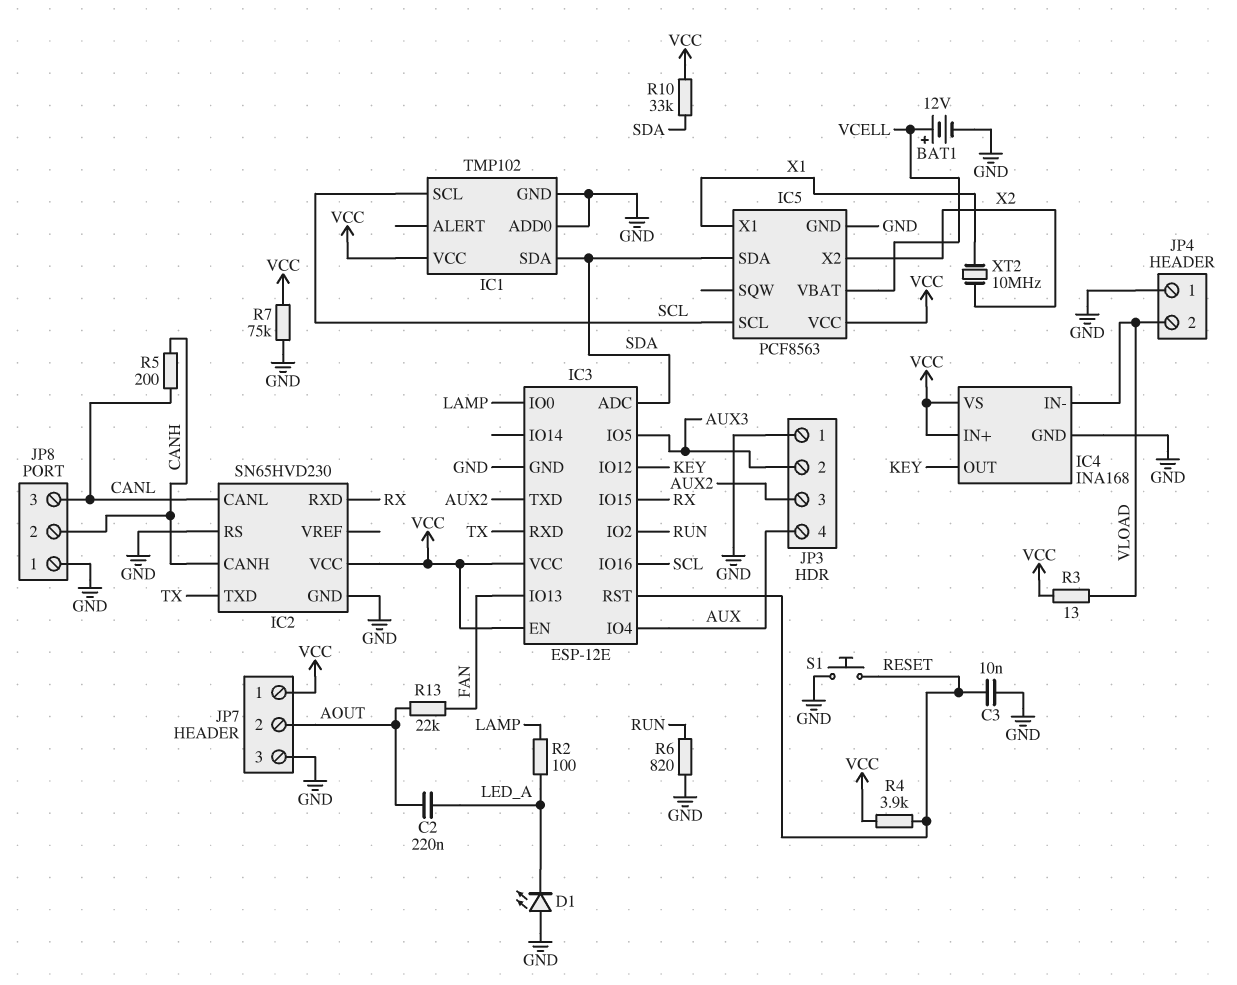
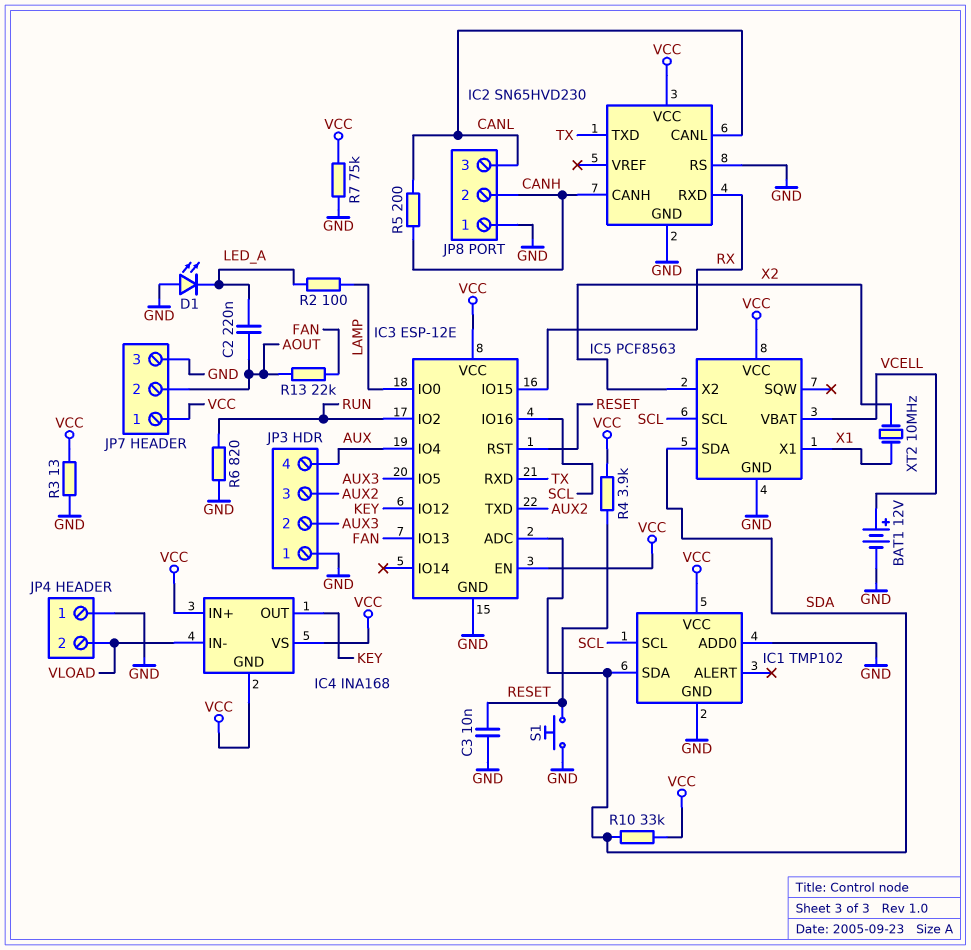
IC4 pin GND: GND -> VCC
R3: 13 (VCC, VLOAD) -> 13 (GND, VCC)

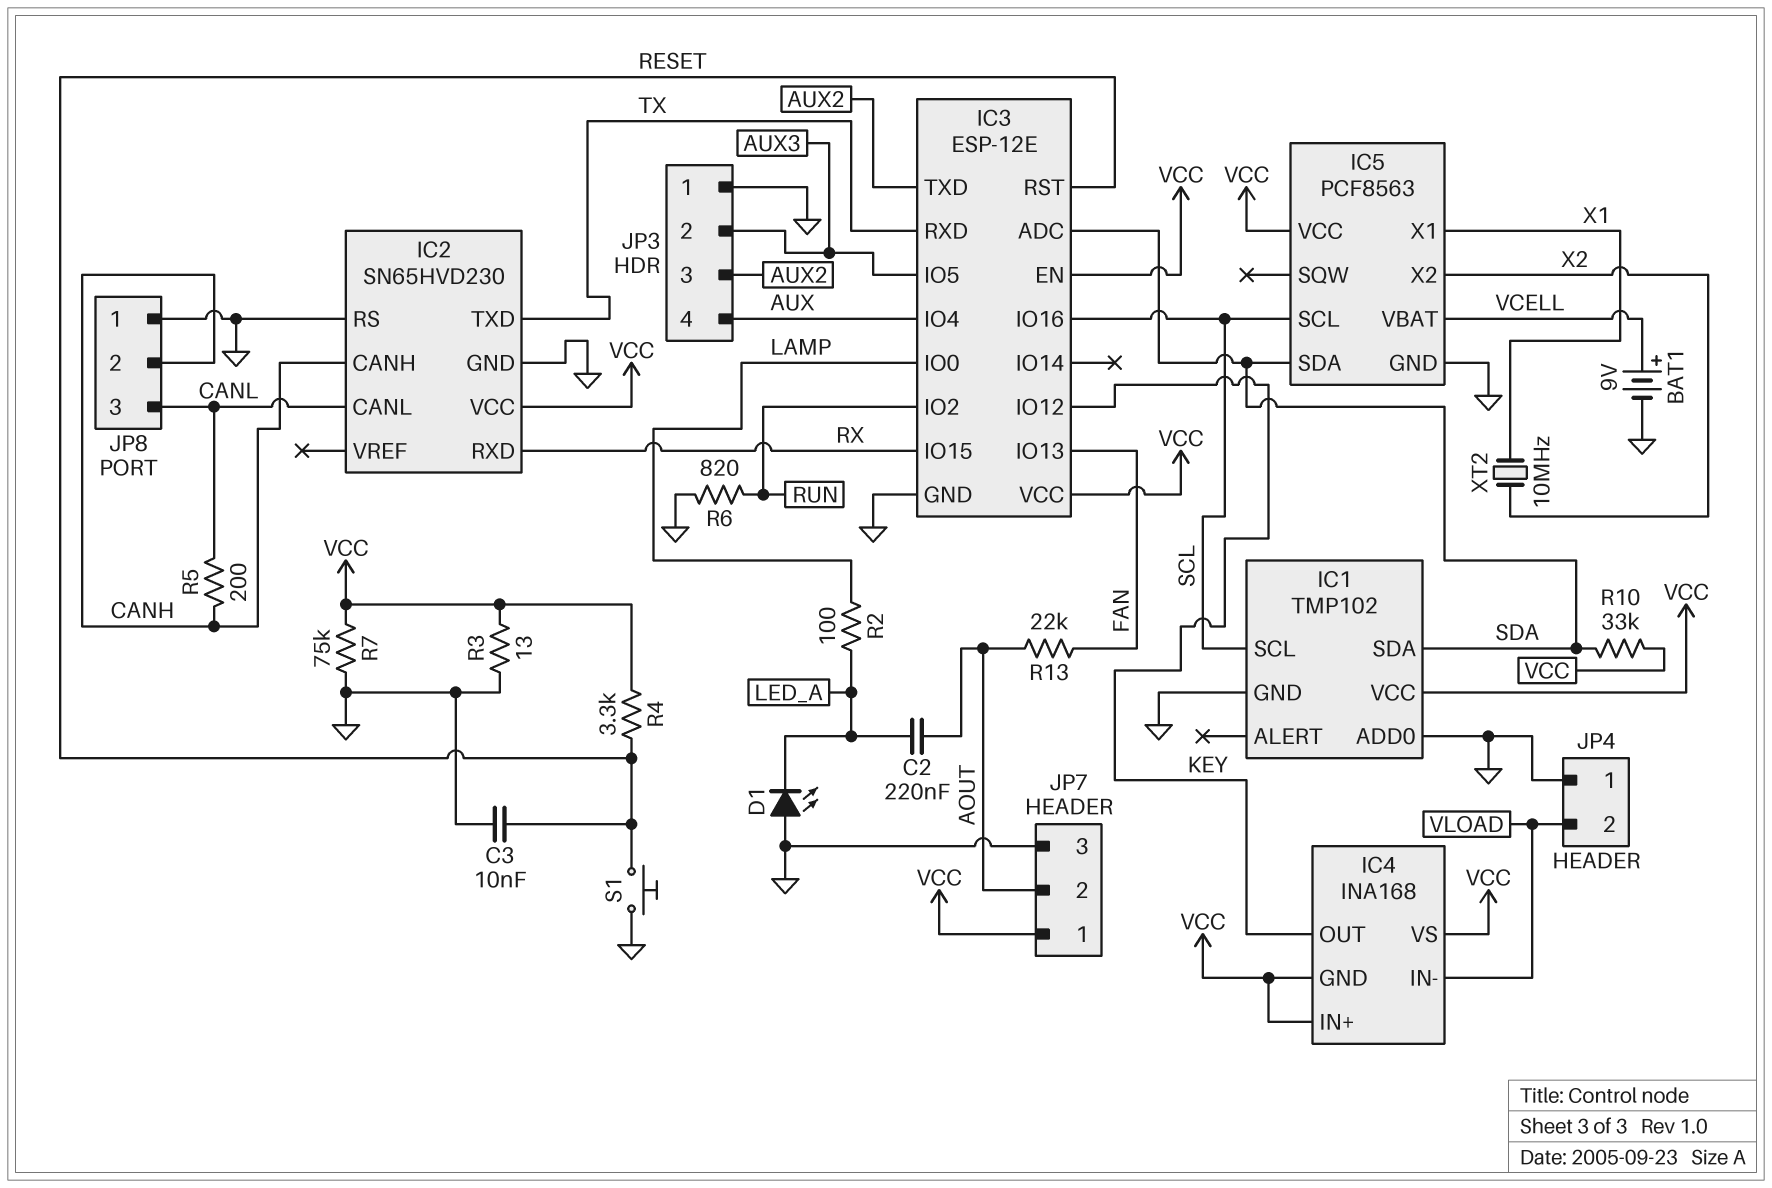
BAT1: 12V (plus VCELL, minus GND) -> 9V (plus VCELL, minus GND)
R4: 3.9k (RESET, VCC) -> 3.3k (RESET, VCC)

